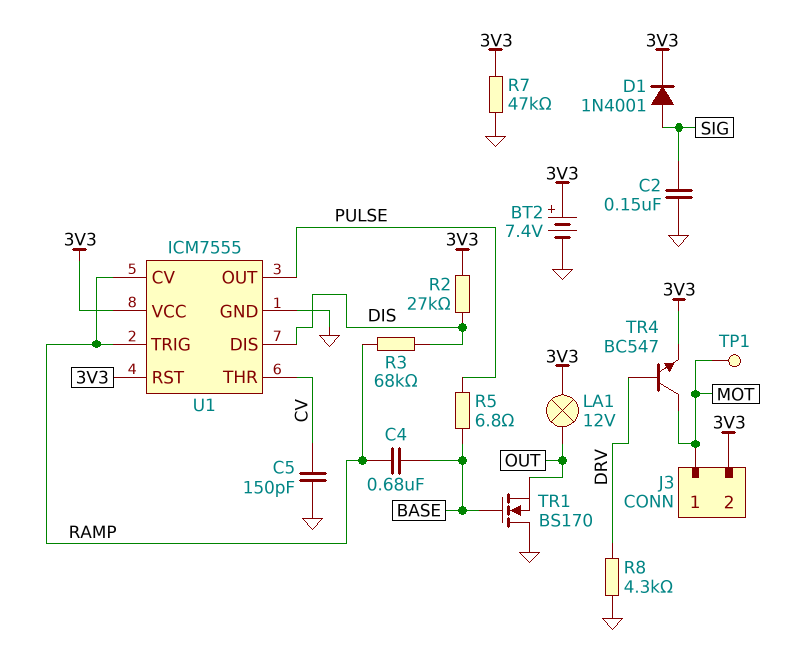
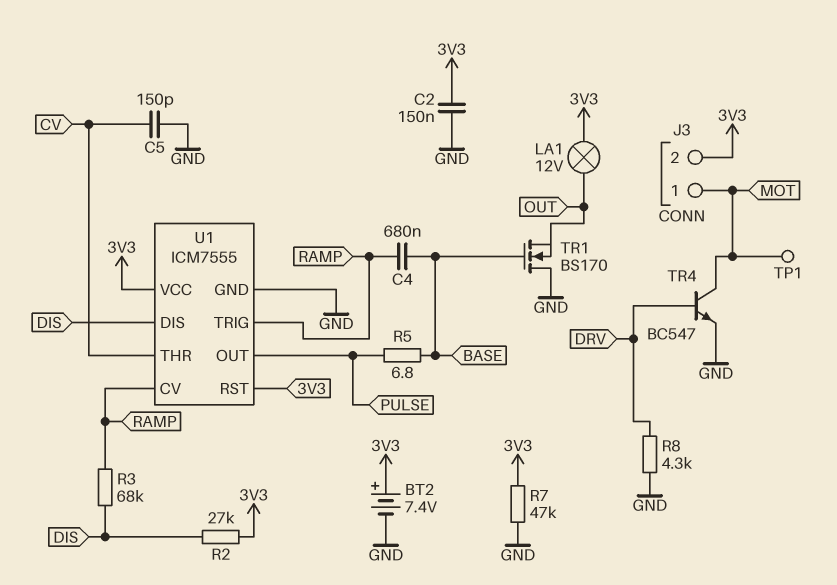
C2: 150nF (GND, SIG) -> 150nF (3V3, GND)
D1: diode 1N4001 (A SIG, K 3V3) -> none
TR4: NPN BC547 (B DRV, C MOT, E 3V3) -> NPN BC547 (B DRV, C MOT, E GND)

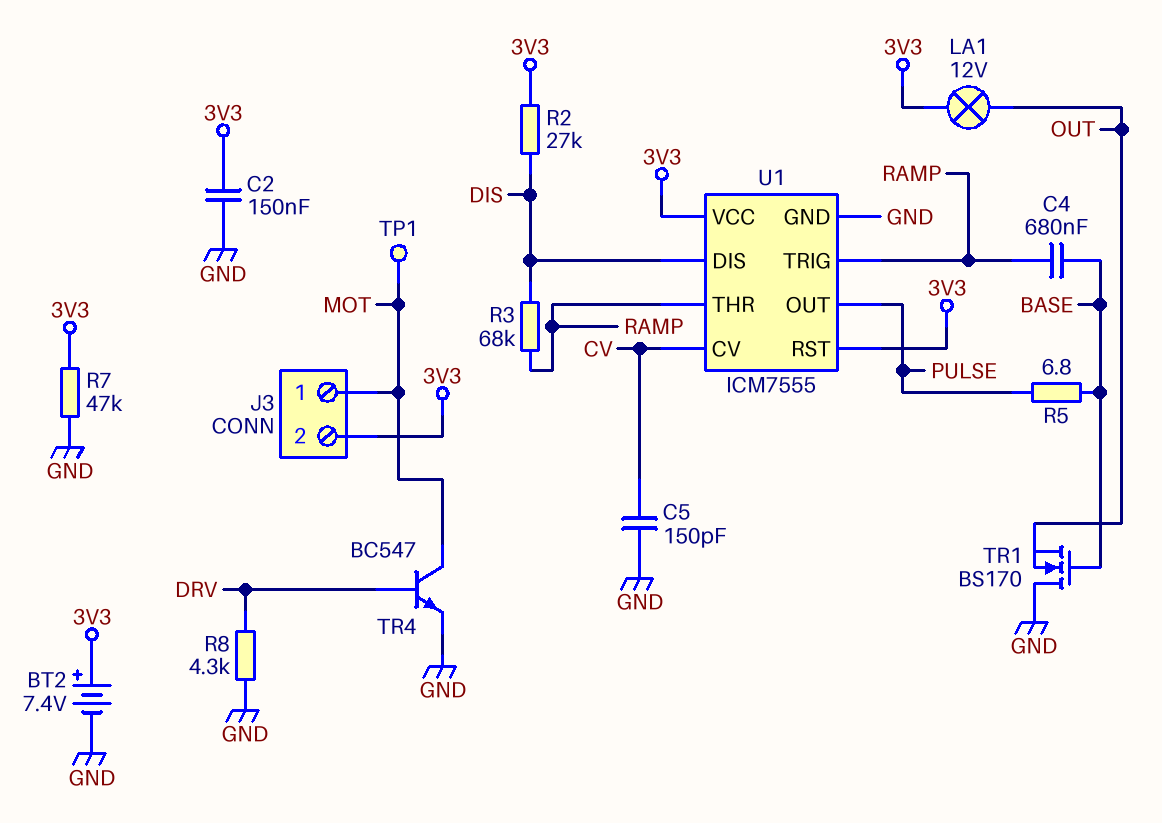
U1 pin CV: RAMP -> CV
U1 pin THR: CV -> RAMP

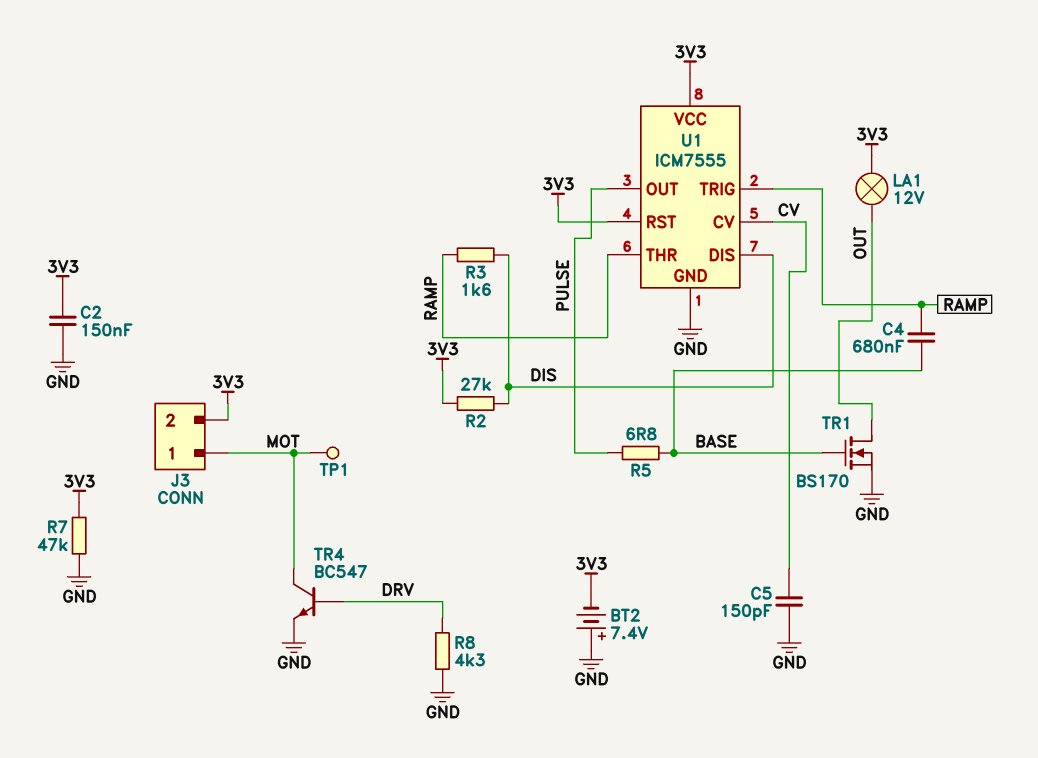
BT2: 7.4V (plus 3V3, minus GND) -> 7.4V (plus GND, minus 3V3)
R3: 68k (DIS, RAMP) -> 1.6k (DIS, RAMP)
TR1: NMOS BS170 (G BASE, D GND, S OUT) -> NMOS BS170 (G BASE, D OUT, S GND)

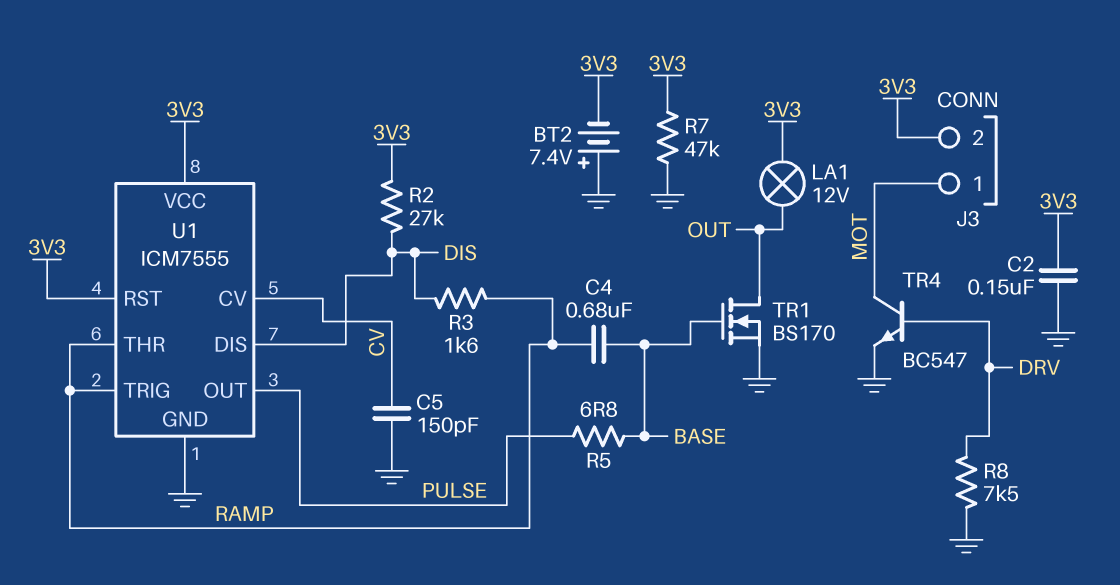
R8: 4.3k (DRV, GND) -> 7.5k (DRV, GND)
TP1: test point (MOT) -> none

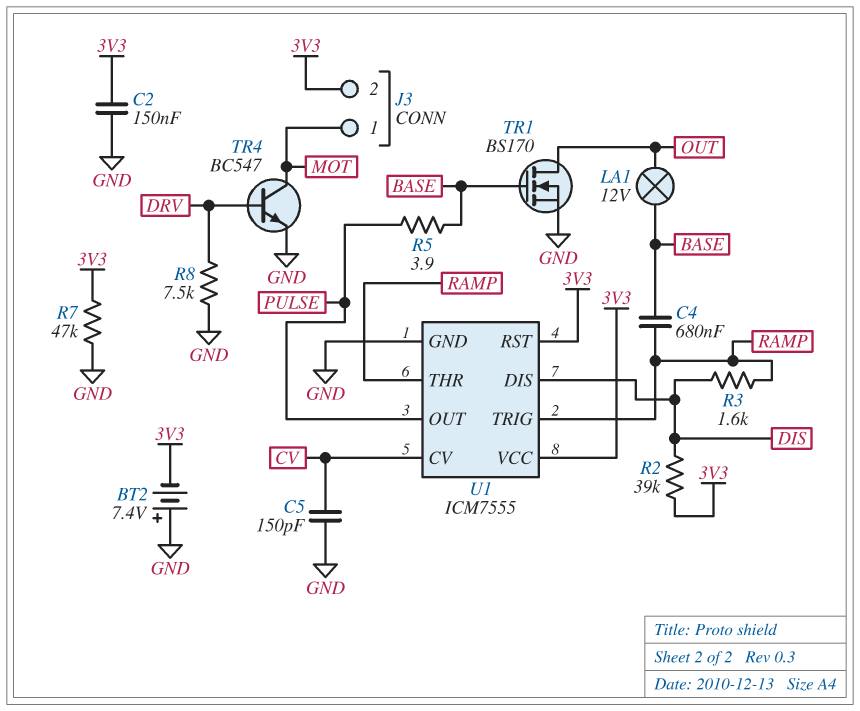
LA1: lamp 12V (3V3, OUT) -> lamp 12V (BASE, OUT)
R2: 27k (3V3, DIS) -> 39k (3V3, DIS)
R5: 6.8 (BASE, PULSE) -> 3.9 (BASE, PULSE)

